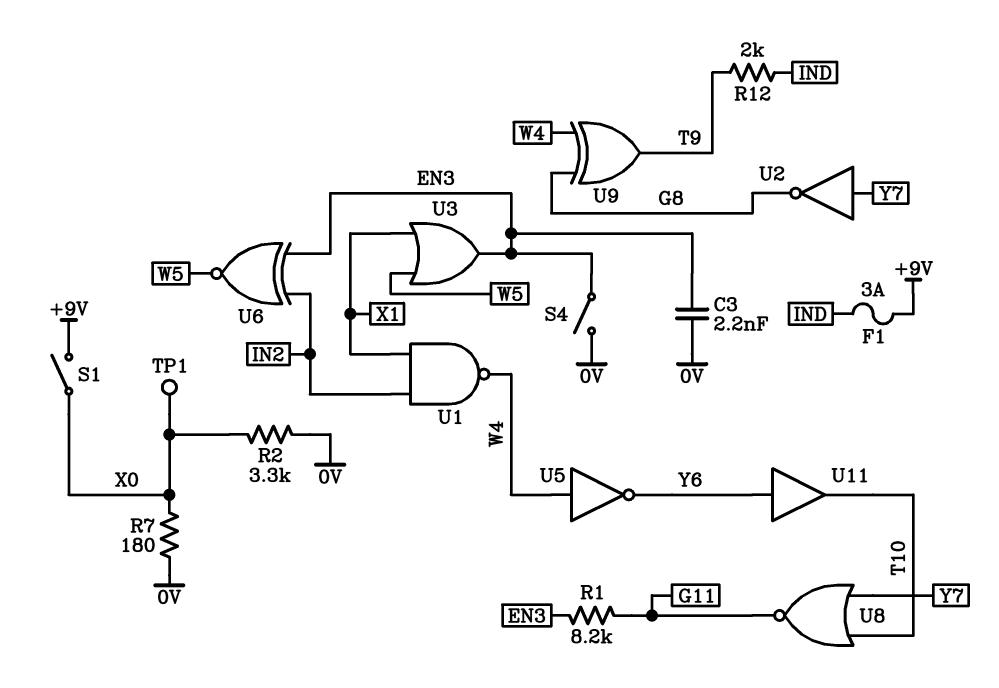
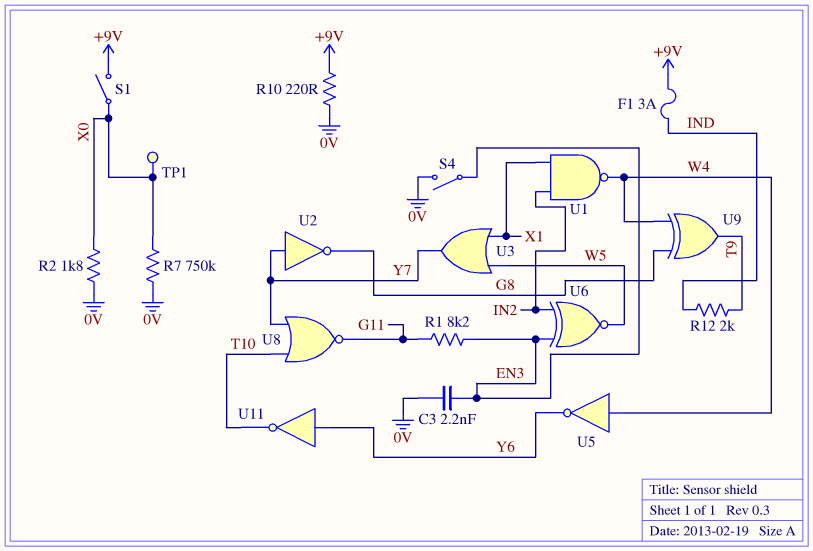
R2: 3.3k (0V, X0) -> 1.8k (0V, X0)
R7: 180 (0V, X0) -> 750k (0V, X0)
R10: none -> 220 (+9V, 0V)
U3: OR (in W5, in X1, out EN3) -> OR (in W5, in X1, out Y7)
U11: buffer (in Y6, out T10) -> NOT (in Y6, out T10)

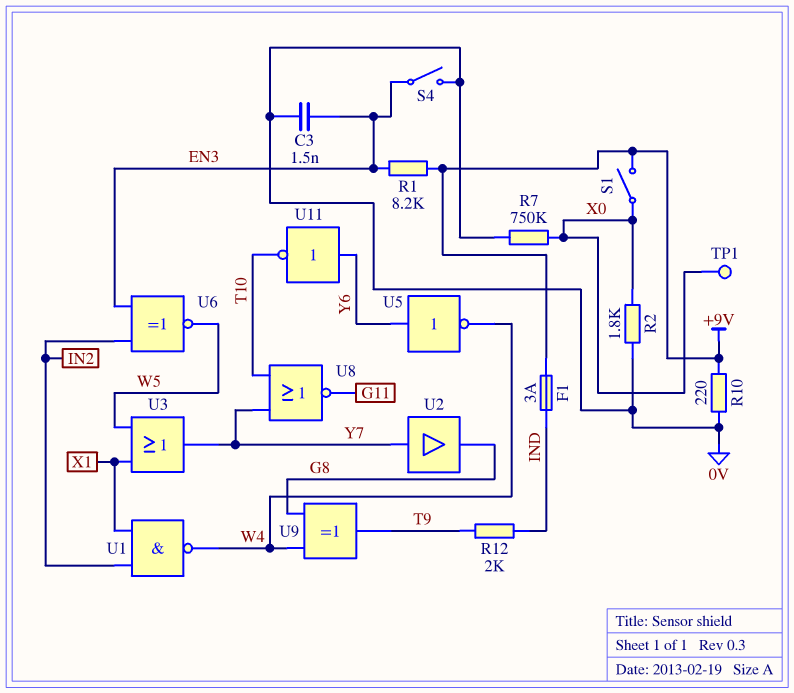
C3: 2.2nF (0V, EN3) -> 1.5nF (0V, EN3)
R1: 8.2k (EN3, G11) -> 8.2k (+9V, EN3)
U2: NOT (in Y7, out G8) -> buffer (in Y7, out G8)
U5: NOT (in W4, out Y6) -> NOT (in Y6, out W4)

